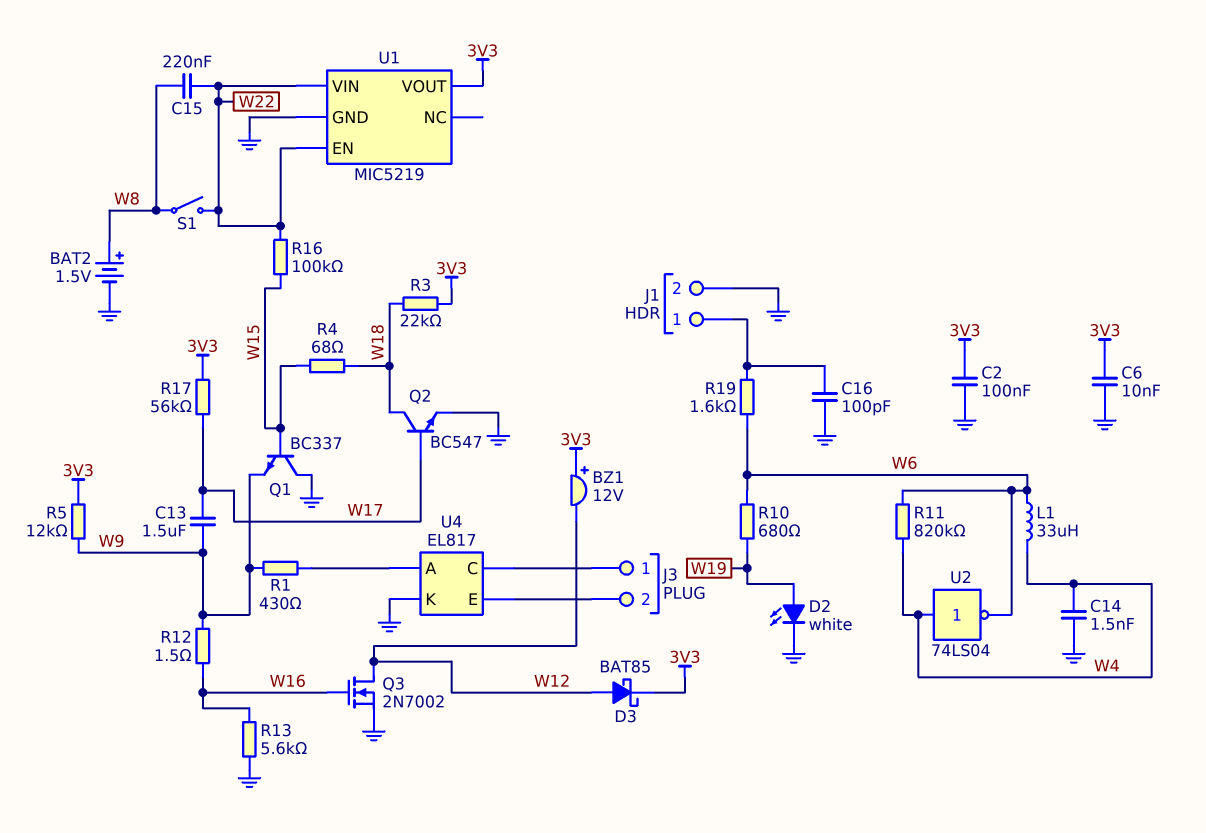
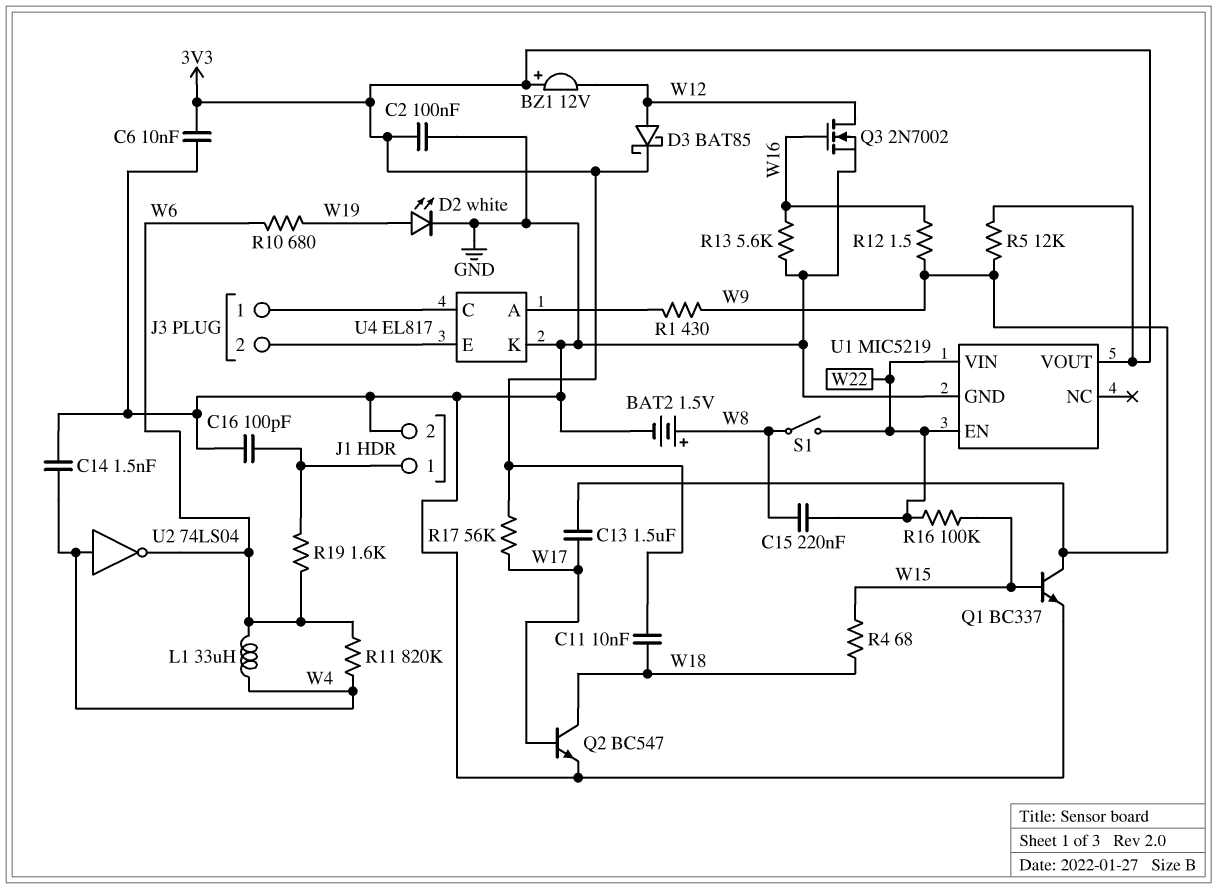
C11: none -> 10nF (3V3, W18)
Q1: NPN BC337 (B W15, C GND, E W9) -> NPN BC337 (B W15, C W9, E GND)
R3: 22k (3V3, W18) -> none

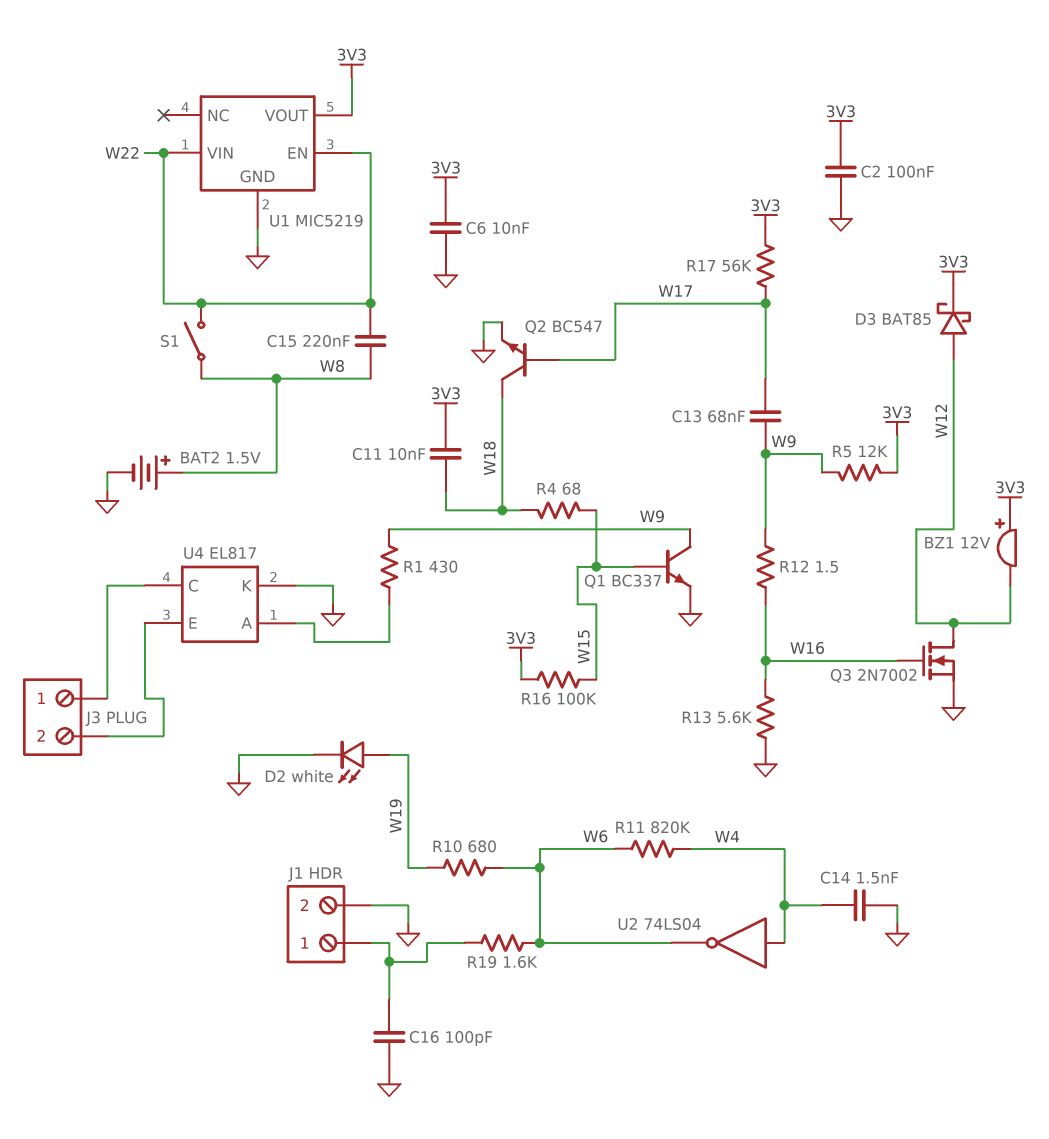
C13: 1.5uF (W9, W17) -> 68nF (W9, W17)
L1: 33uH (W4, W6) -> none
R16: 100k (W15, W22) -> 100k (3V3, W15)

